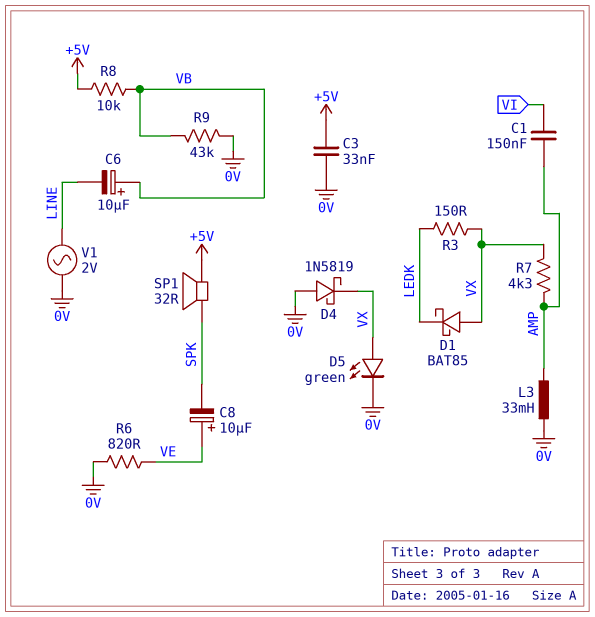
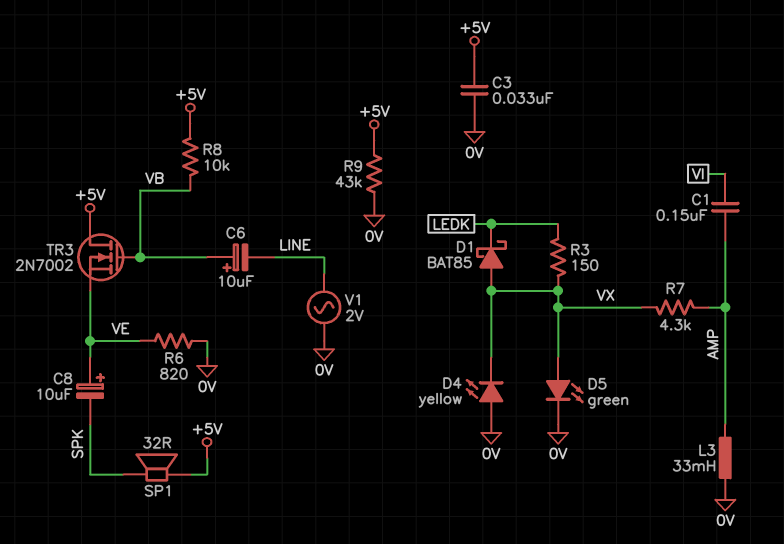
D4: schottky 1N5819 (A 0V, K VX) -> LED yellow (A 0V, K VX)
R9: 43k (0V, VB) -> 43k (+5V, 0V)
TR3: none -> NMOS 2N7002 (G VB, D +5V, S VE)

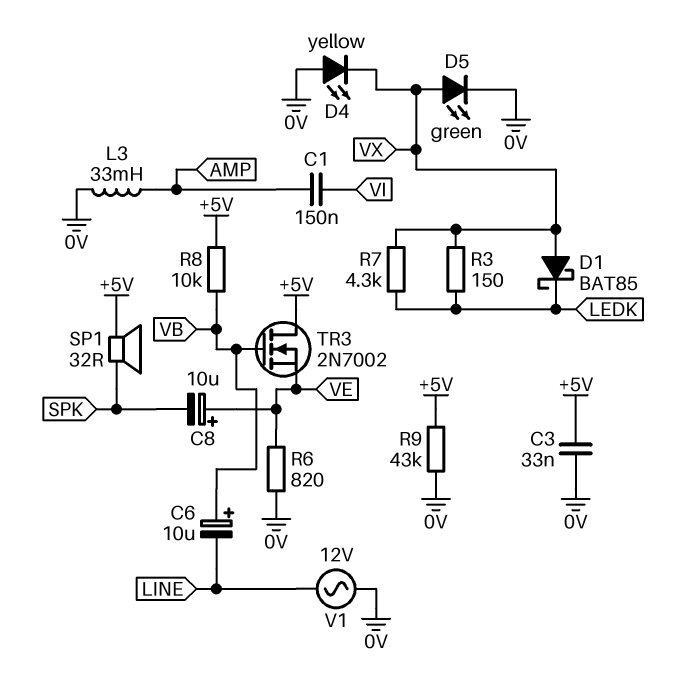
R7: 4.3k (AMP, VX) -> 4.3k (LEDK, VX)
V1: AC 2V (0V, LINE) -> AC 12V (0V, LINE)

